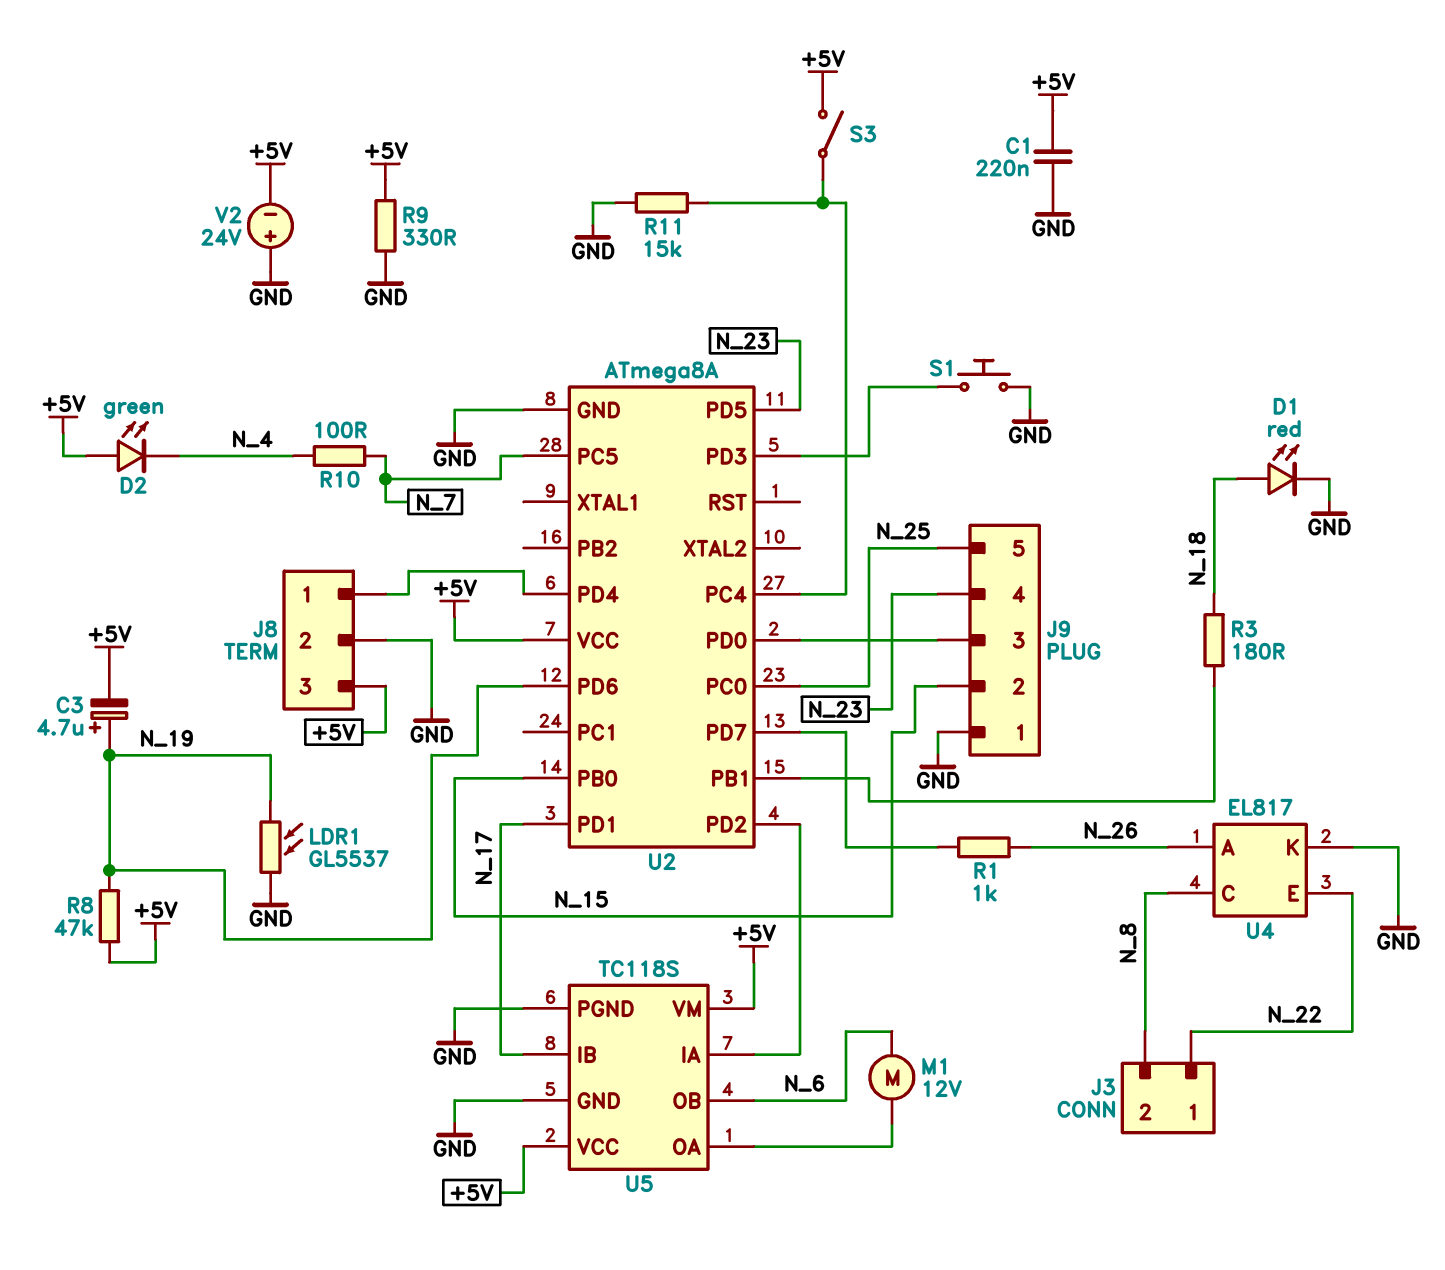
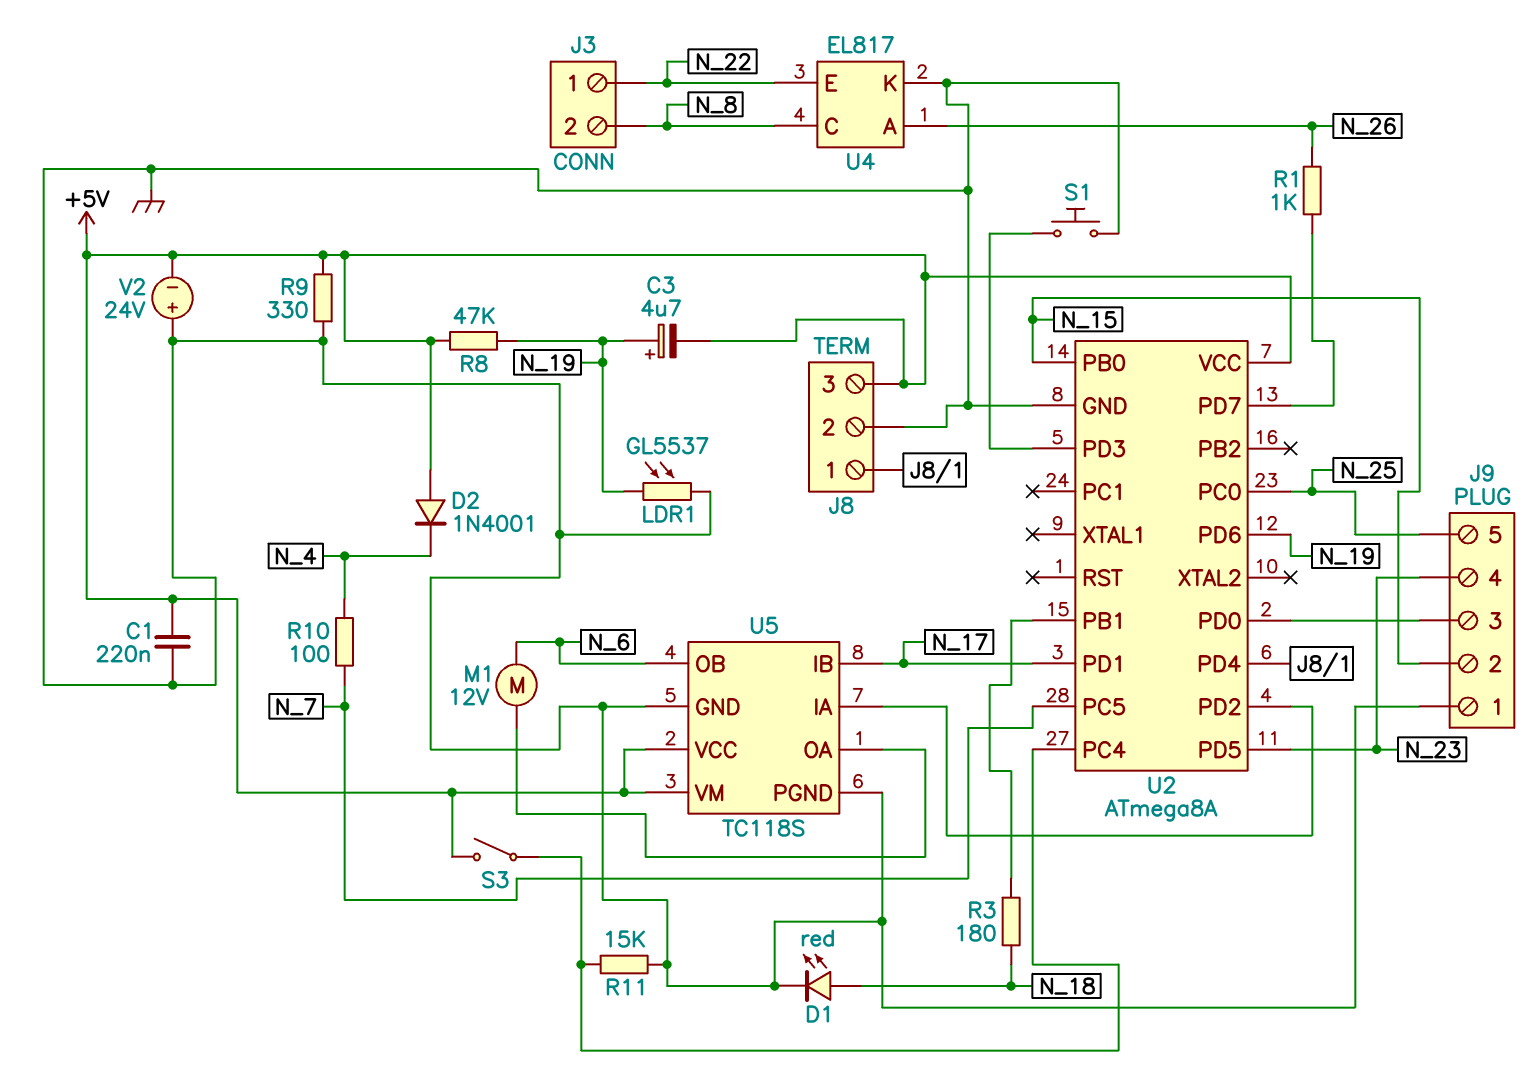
D2: LED green (A +5V, K N_4) -> diode 1N4001 (A +5V, K N_4)

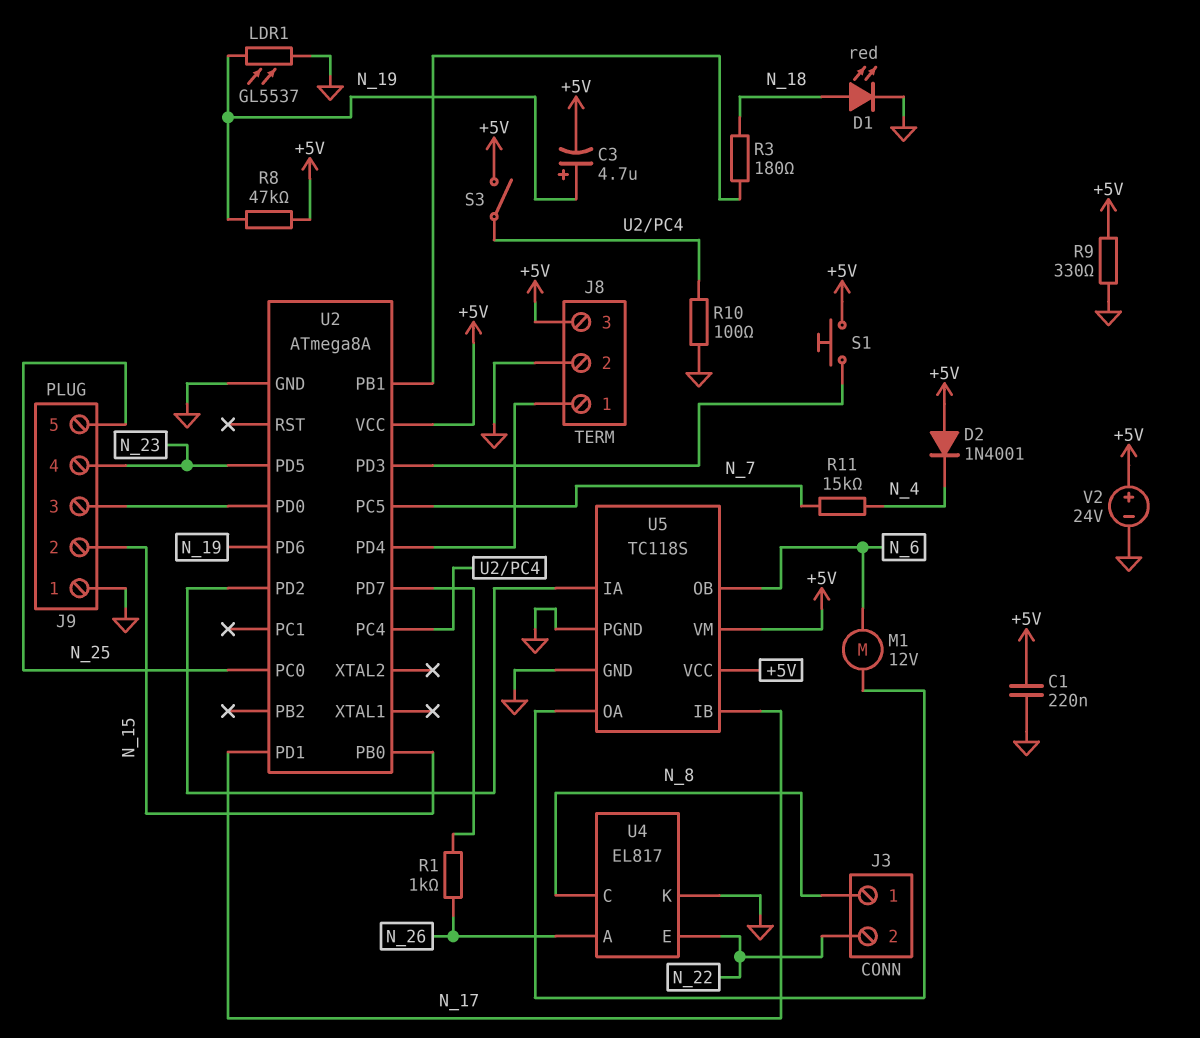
J3 pin 1: N_22 -> N_8
J3 pin 2: N_8 -> N_22
R10: 100 (N_4, N_7) -> 100 (GND, U2/PC4)
R11: 15k (GND, U2/PC4) -> 15k (N_4, N_7)
S1: button (GND, U2/PD3) -> button (+5V, U2/PD3)
V2: 24V (plus GND, minus +5V) -> 24V (plus +5V, minus GND)

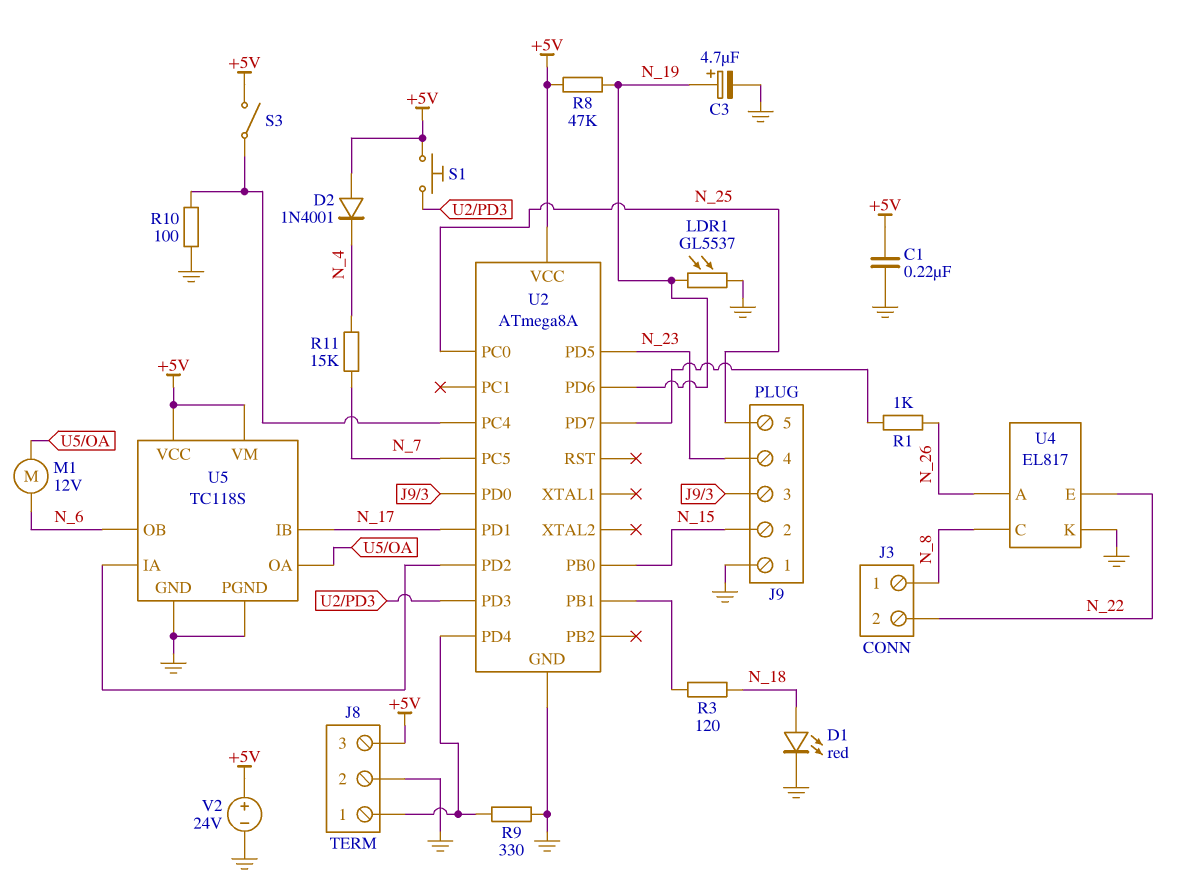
C3: 4.7uF (plus N_19, minus +5V) -> 4.7uF (plus N_19, minus GND)
R3: 180 (N_18, U2/PB1) -> 120 (N_18, U2/PB1)
R9: 330 (+5V, GND) -> 330 (GND, J8/1)

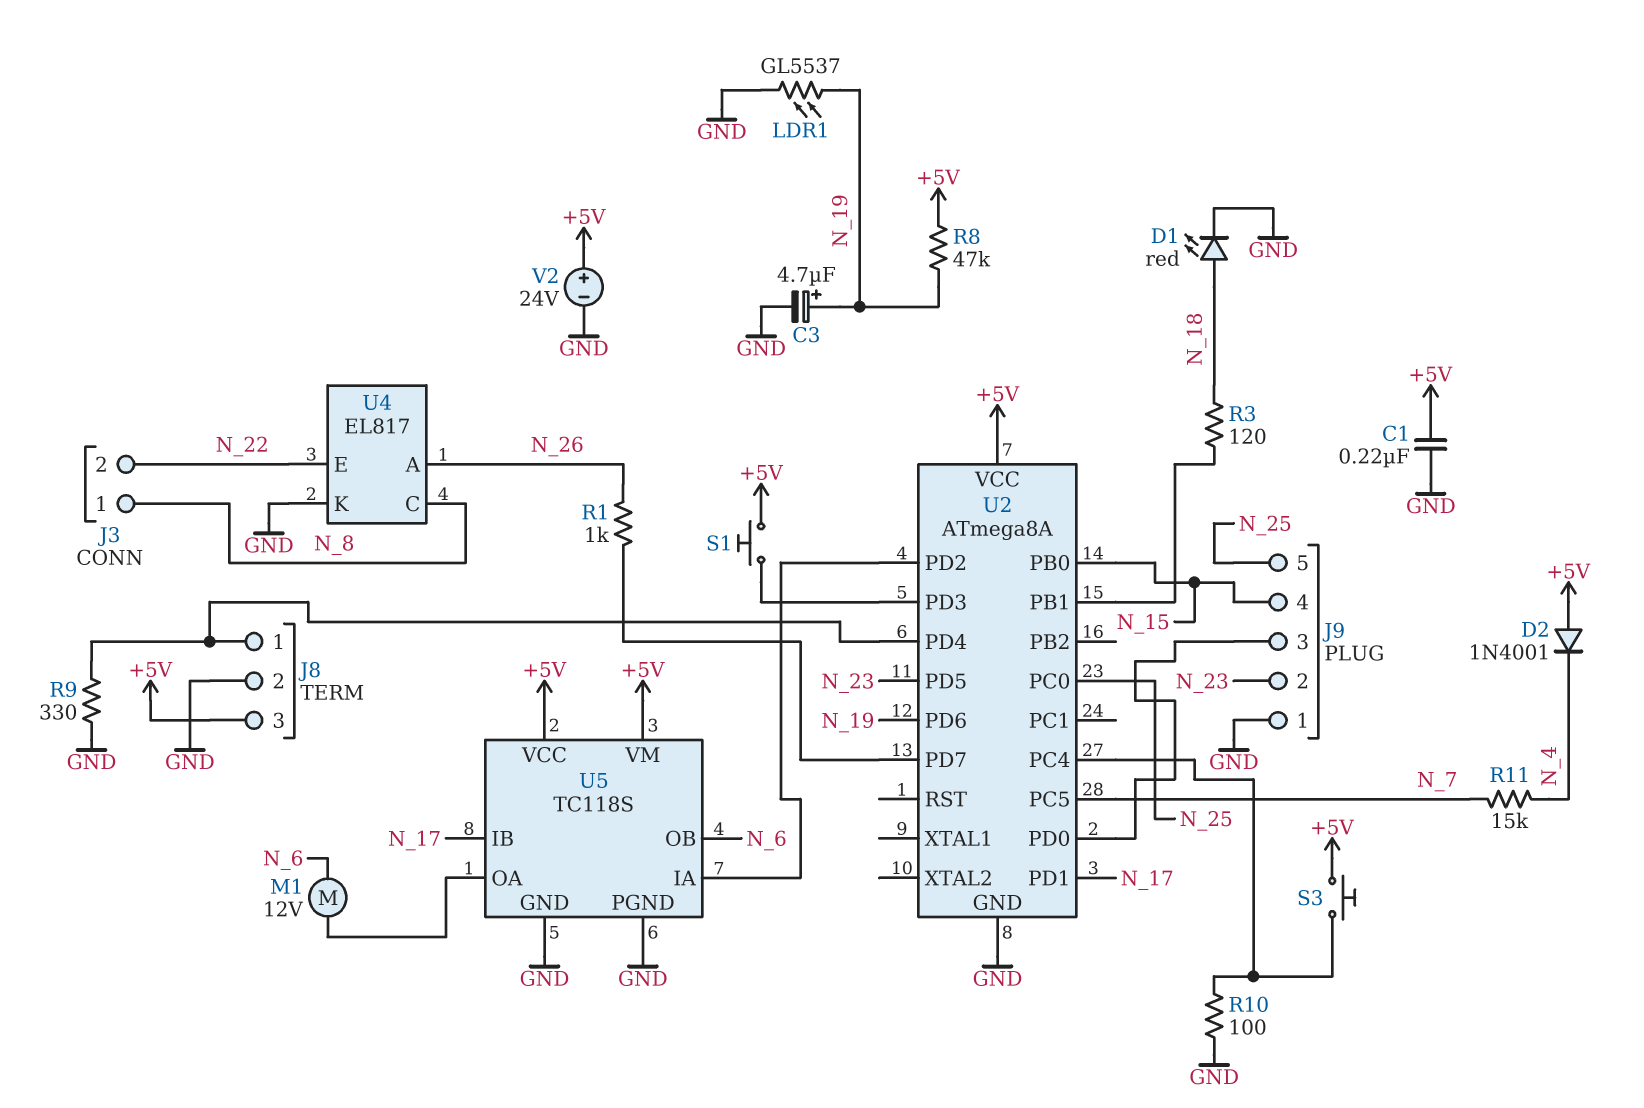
J9 pin 2: N_15 -> N_23
J9 pin 4: N_23 -> N_15
S3: switch (+5V, U2/PC4) -> button (+5V, U2/PC4)

